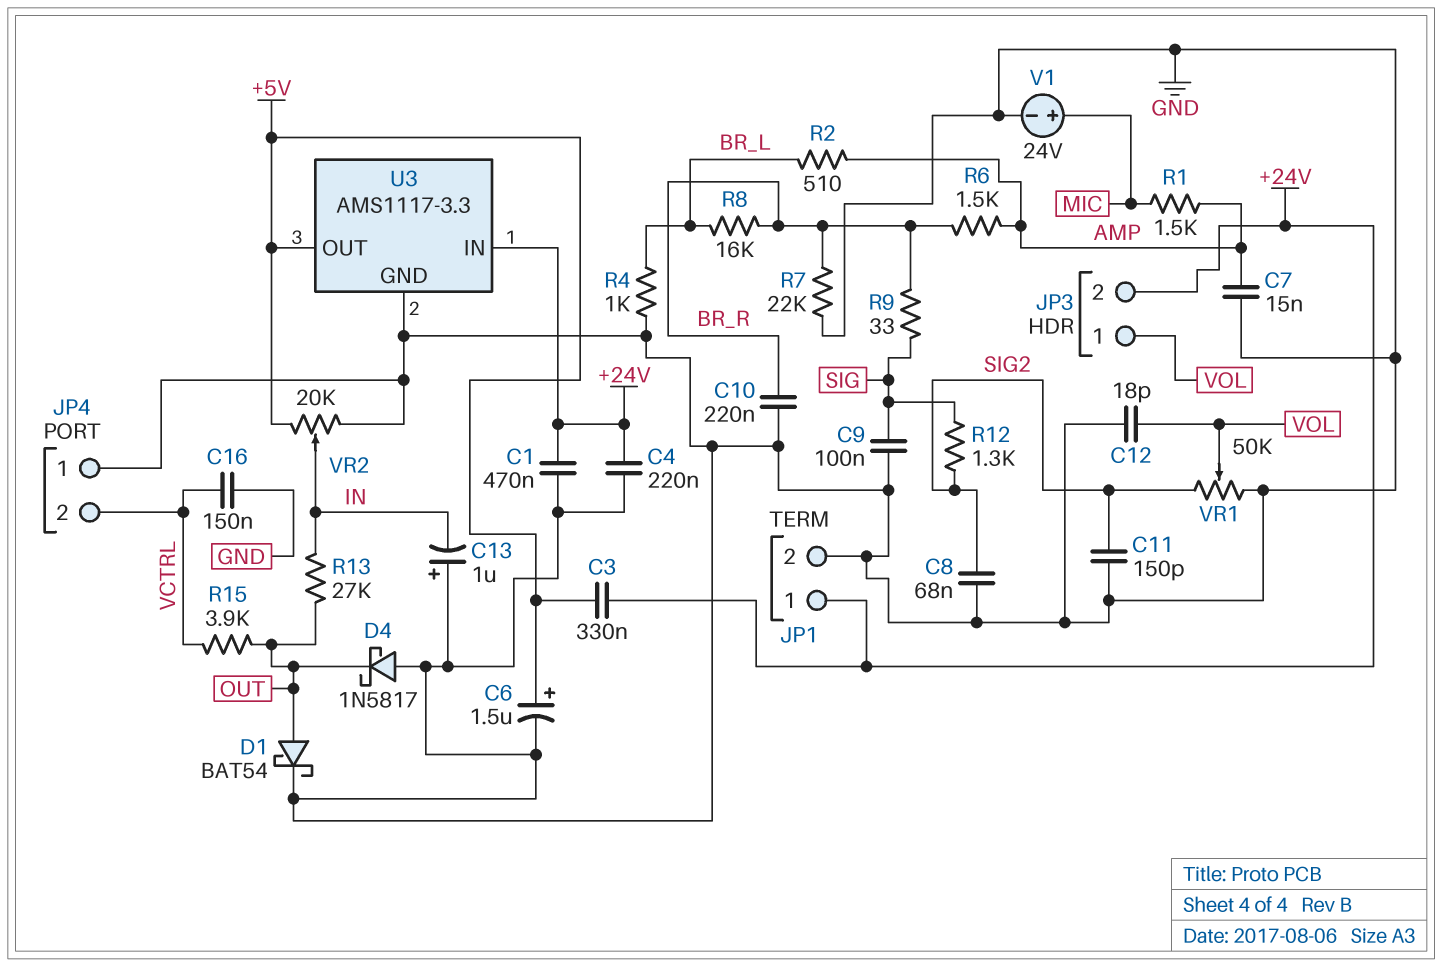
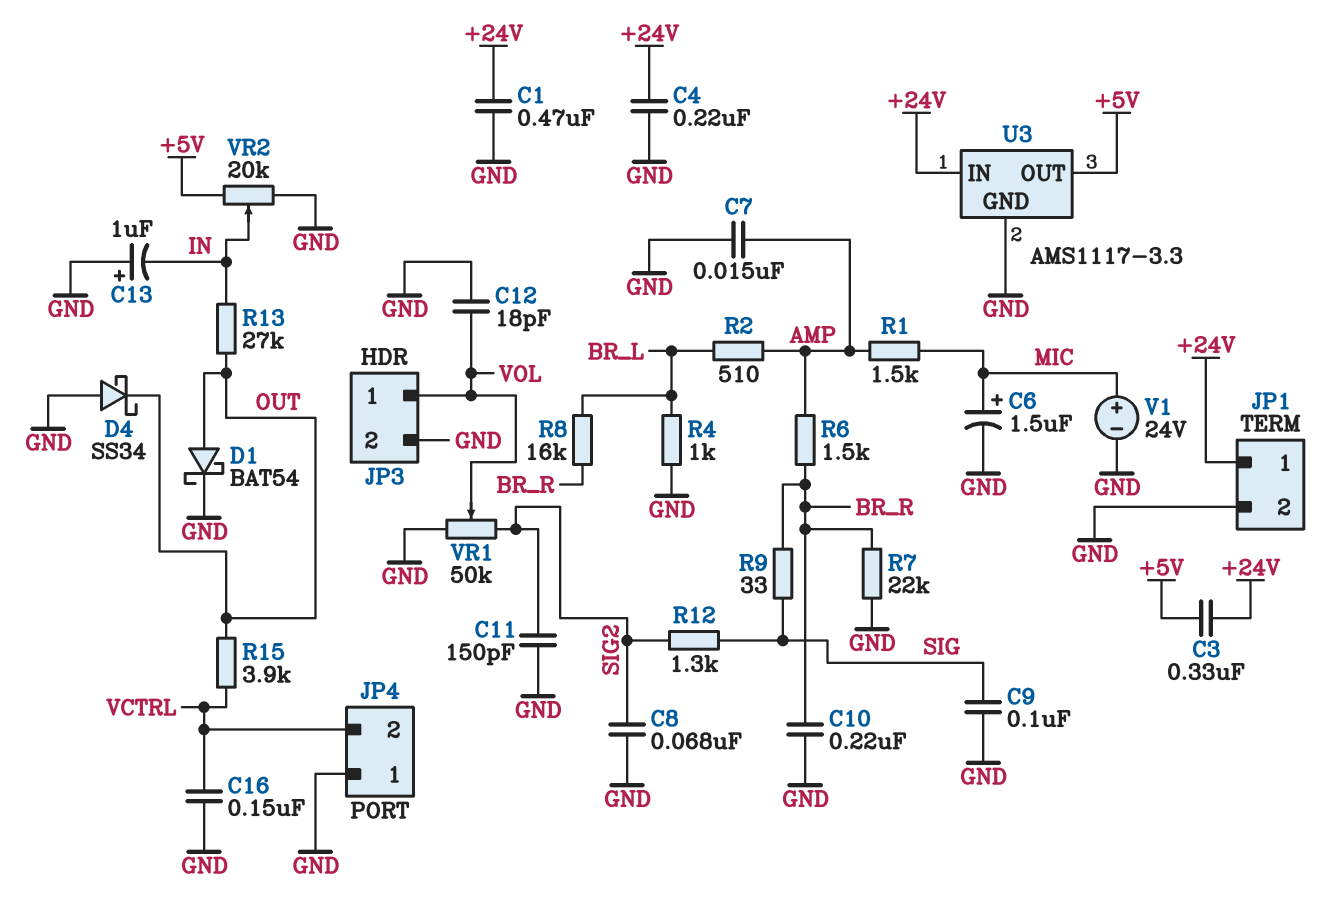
C6: 1.5uF (plus +5V, minus GND) -> 1.5uF (plus MIC, minus GND)
D4: schottky 1N5817 (A GND, K OUT) -> schottky SS34 (A GND, K OUT)
JP3 pin 2: +24V -> GND

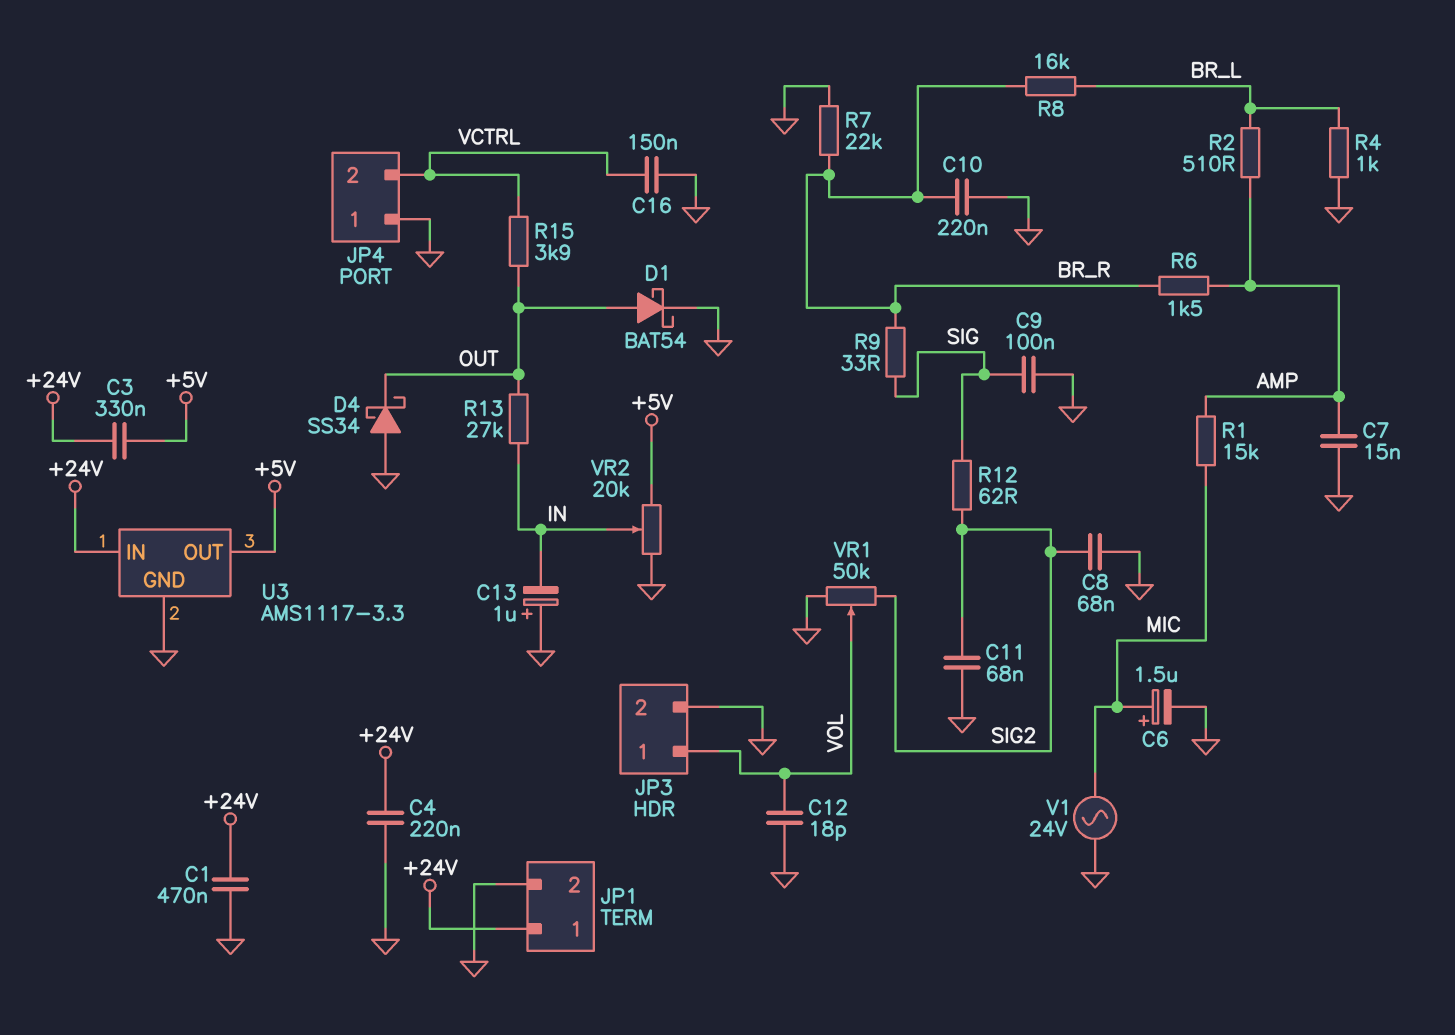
C11: 150pF (GND, SIG2) -> 68nF (GND, SIG2)
R1: 1.5k (AMP, MIC) -> 15k (AMP, MIC)
R12: 1.3k (SIG, SIG2) -> 62 (SIG, SIG2)
V1: 24V (plus MIC, minus GND) -> AC 24V (GND, MIC)

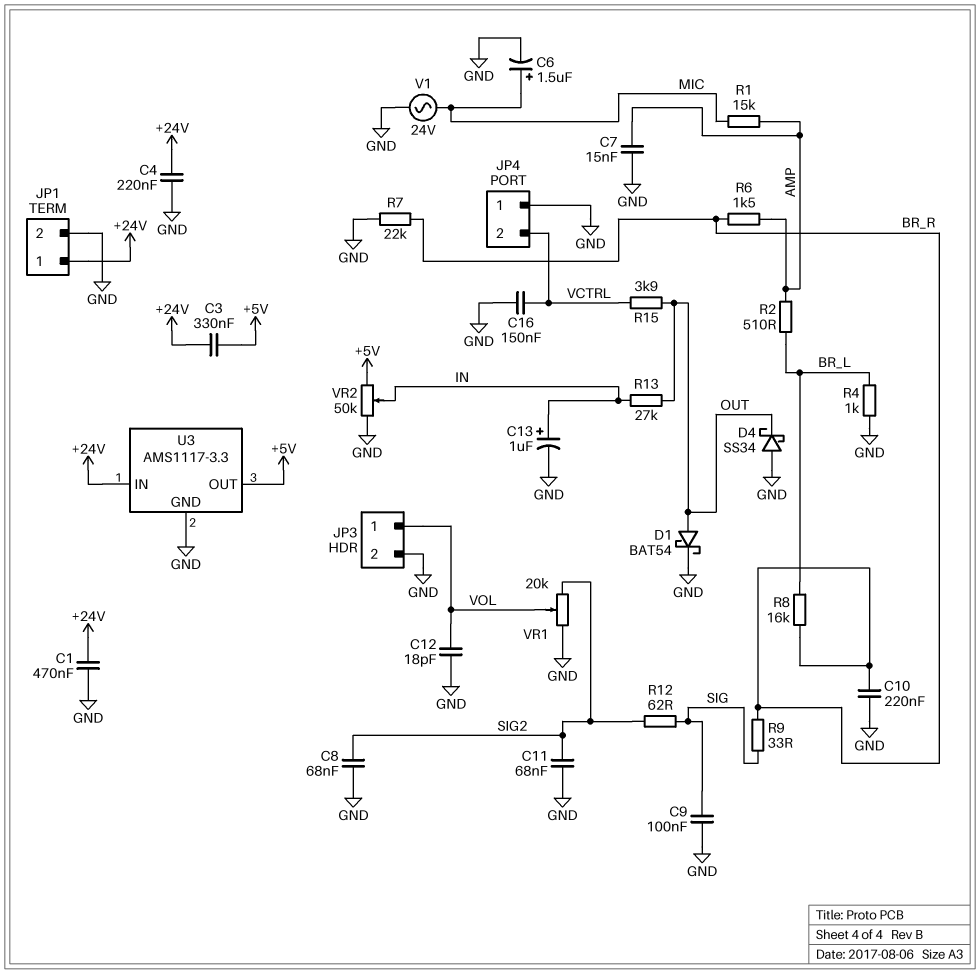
C13: 1uF (plus GND, minus IN) -> 1uF (plus IN, minus GND)
VR1: 50k (GND, SIG2, wiper VOL) -> 20k (GND, SIG2, wiper VOL)
VR2: 20k (+5V, GND, wiper IN) -> 50k (+5V, GND, wiper IN)

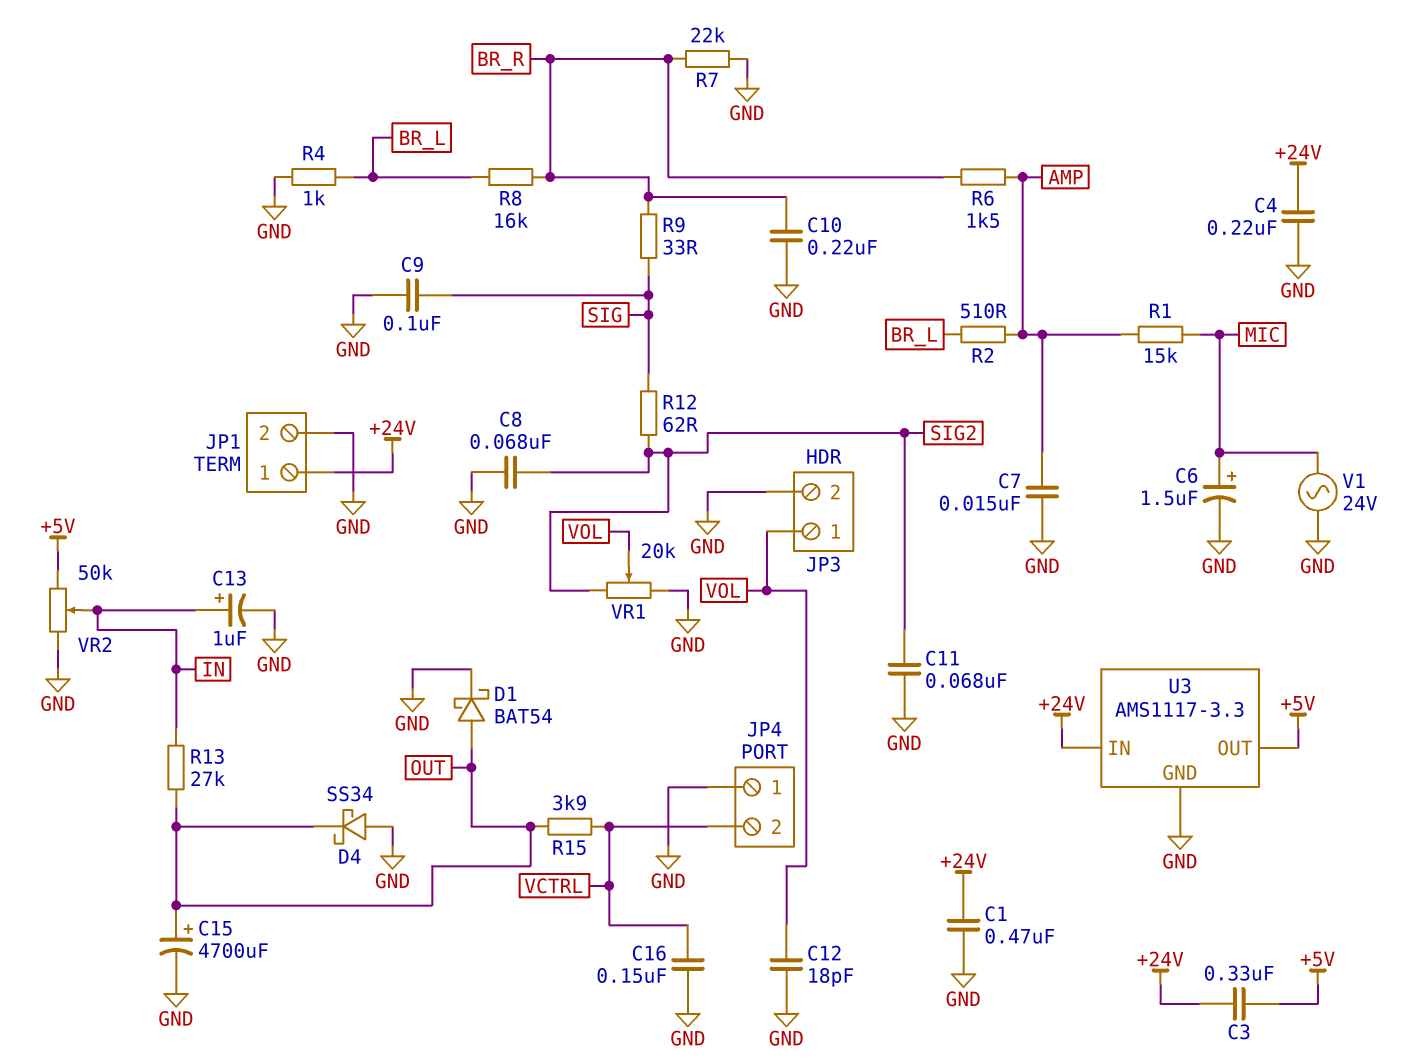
C15: none -> 4700uF (plus OUT, minus GND)

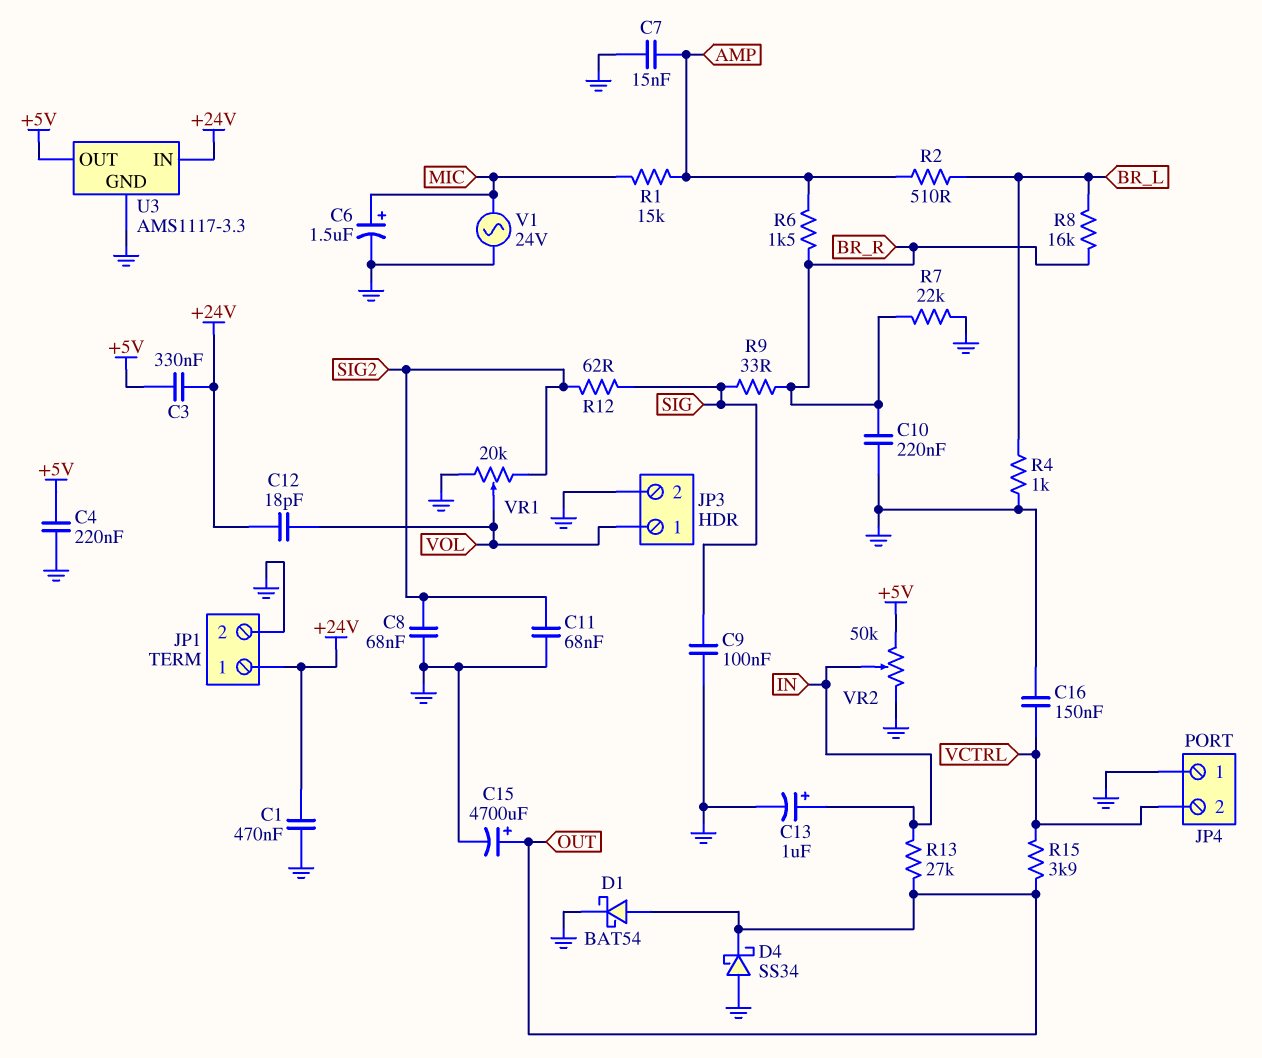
C4: 220nF (+24V, GND) -> 220nF (+5V, GND)
C12: 18pF (GND, VOL) -> 18pF (+24V, VOL)

